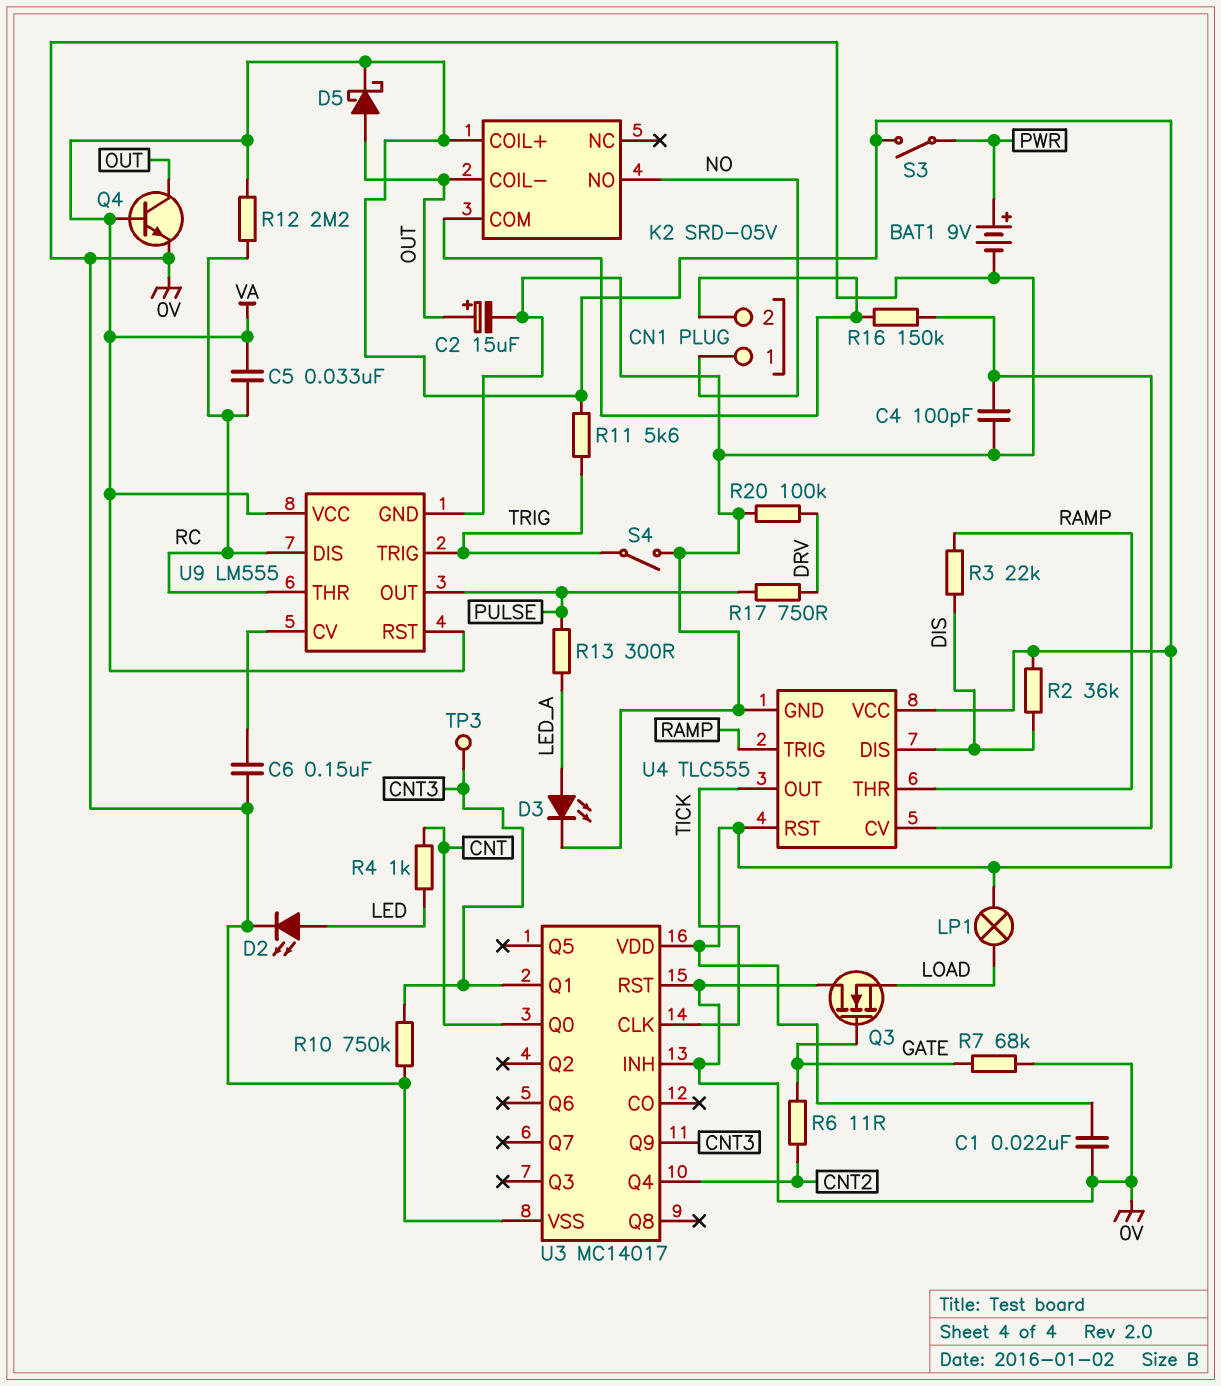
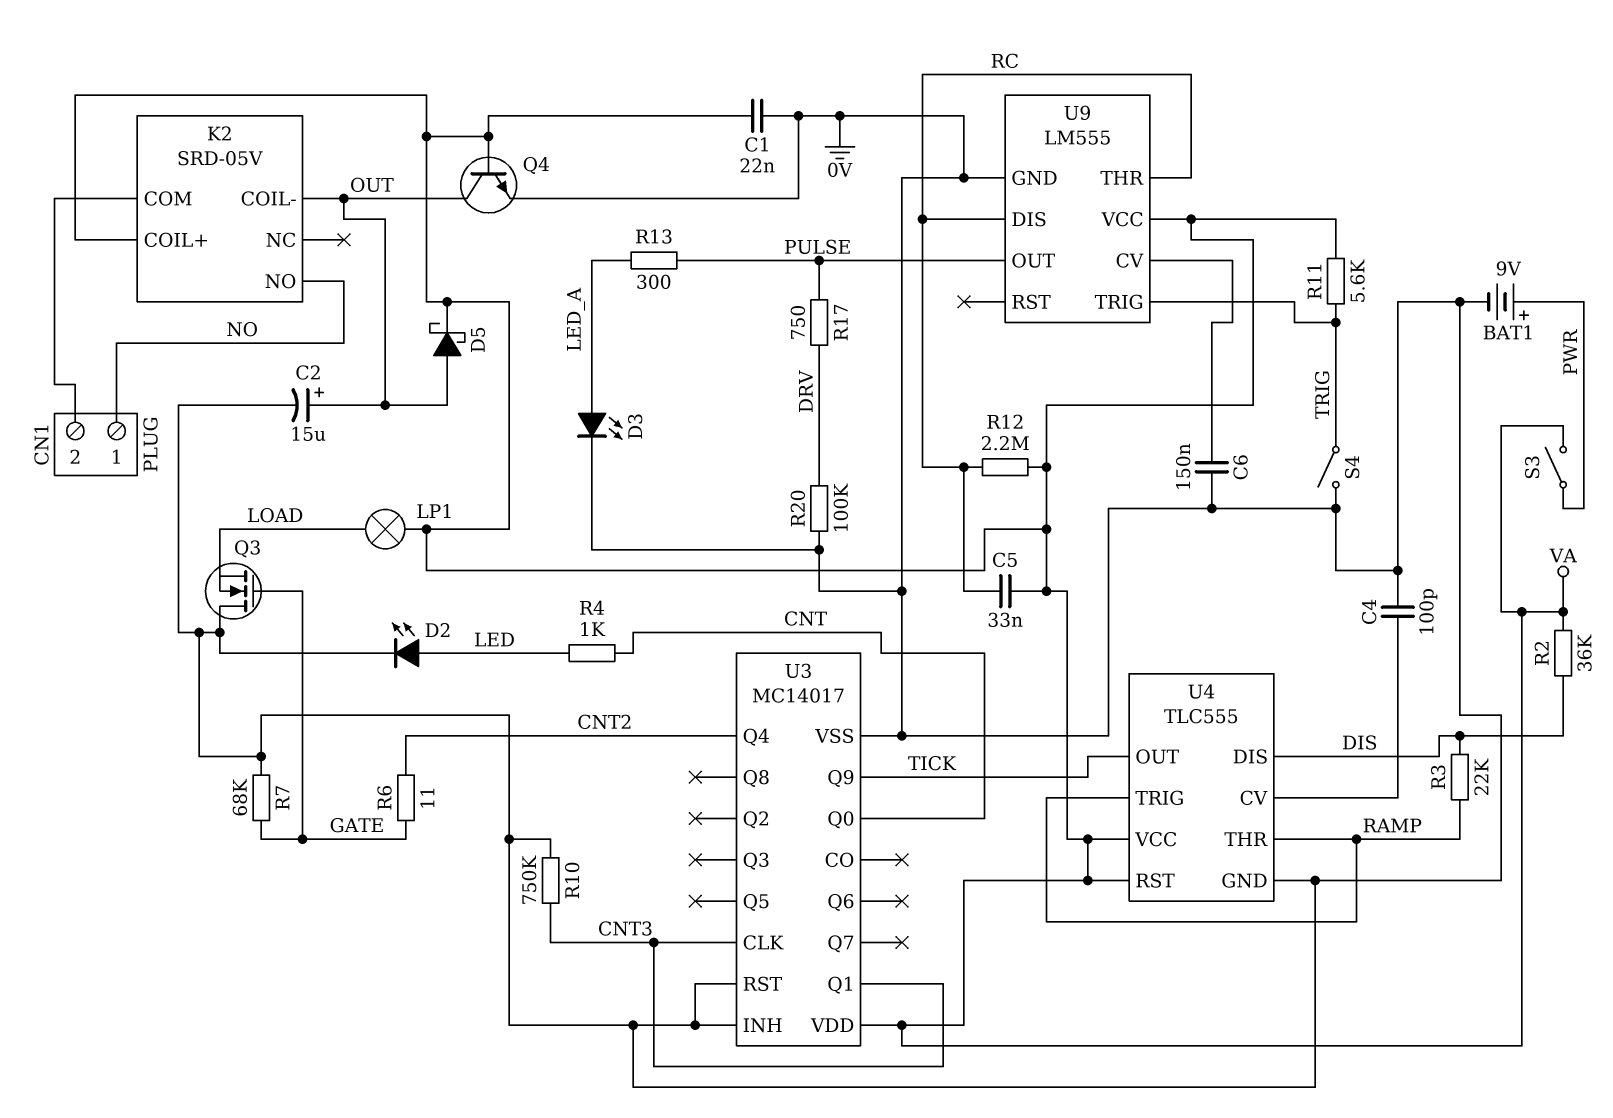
R16: 150k (CN1/2, U4/CV) -> none
TP3: test point (CNT3) -> none
U3 pin CLK: TICK -> CNT3
U3 pin Q9: CNT3 -> TICK
U9 pin RST: VA -> none

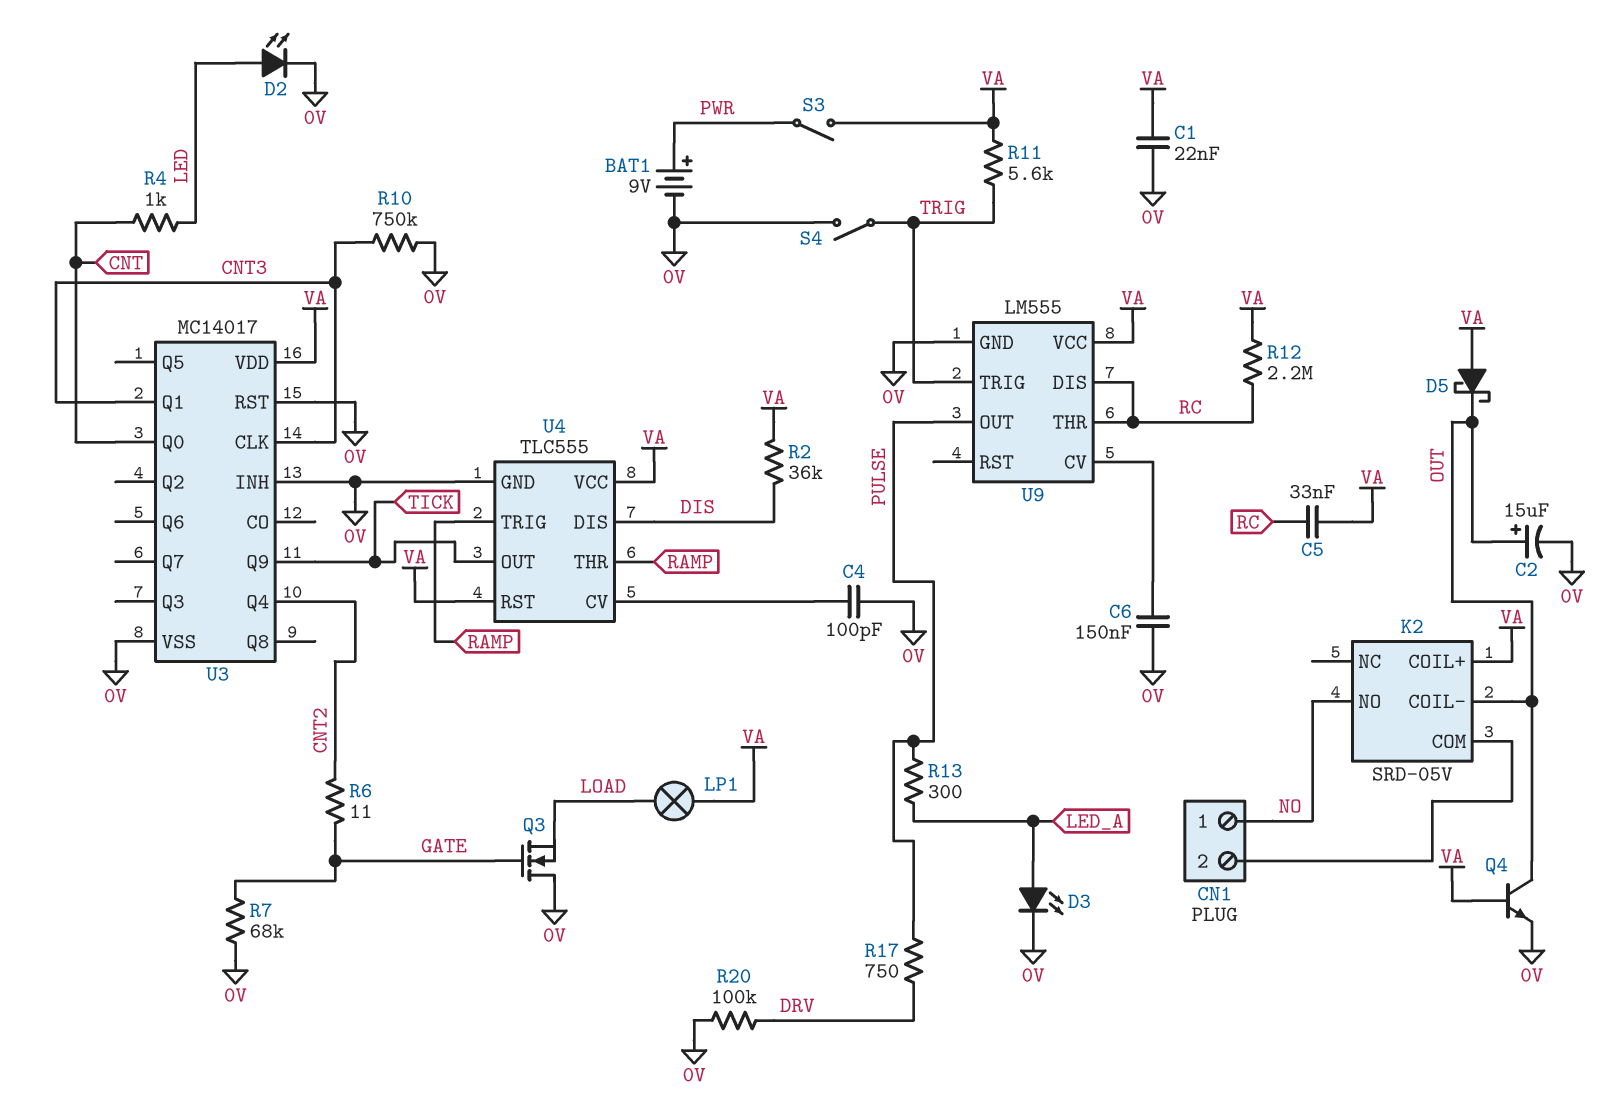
D5: schottky (A OUT, K VA) -> schottky (A VA, K OUT)
R3: 22k (DIS, RAMP) -> none

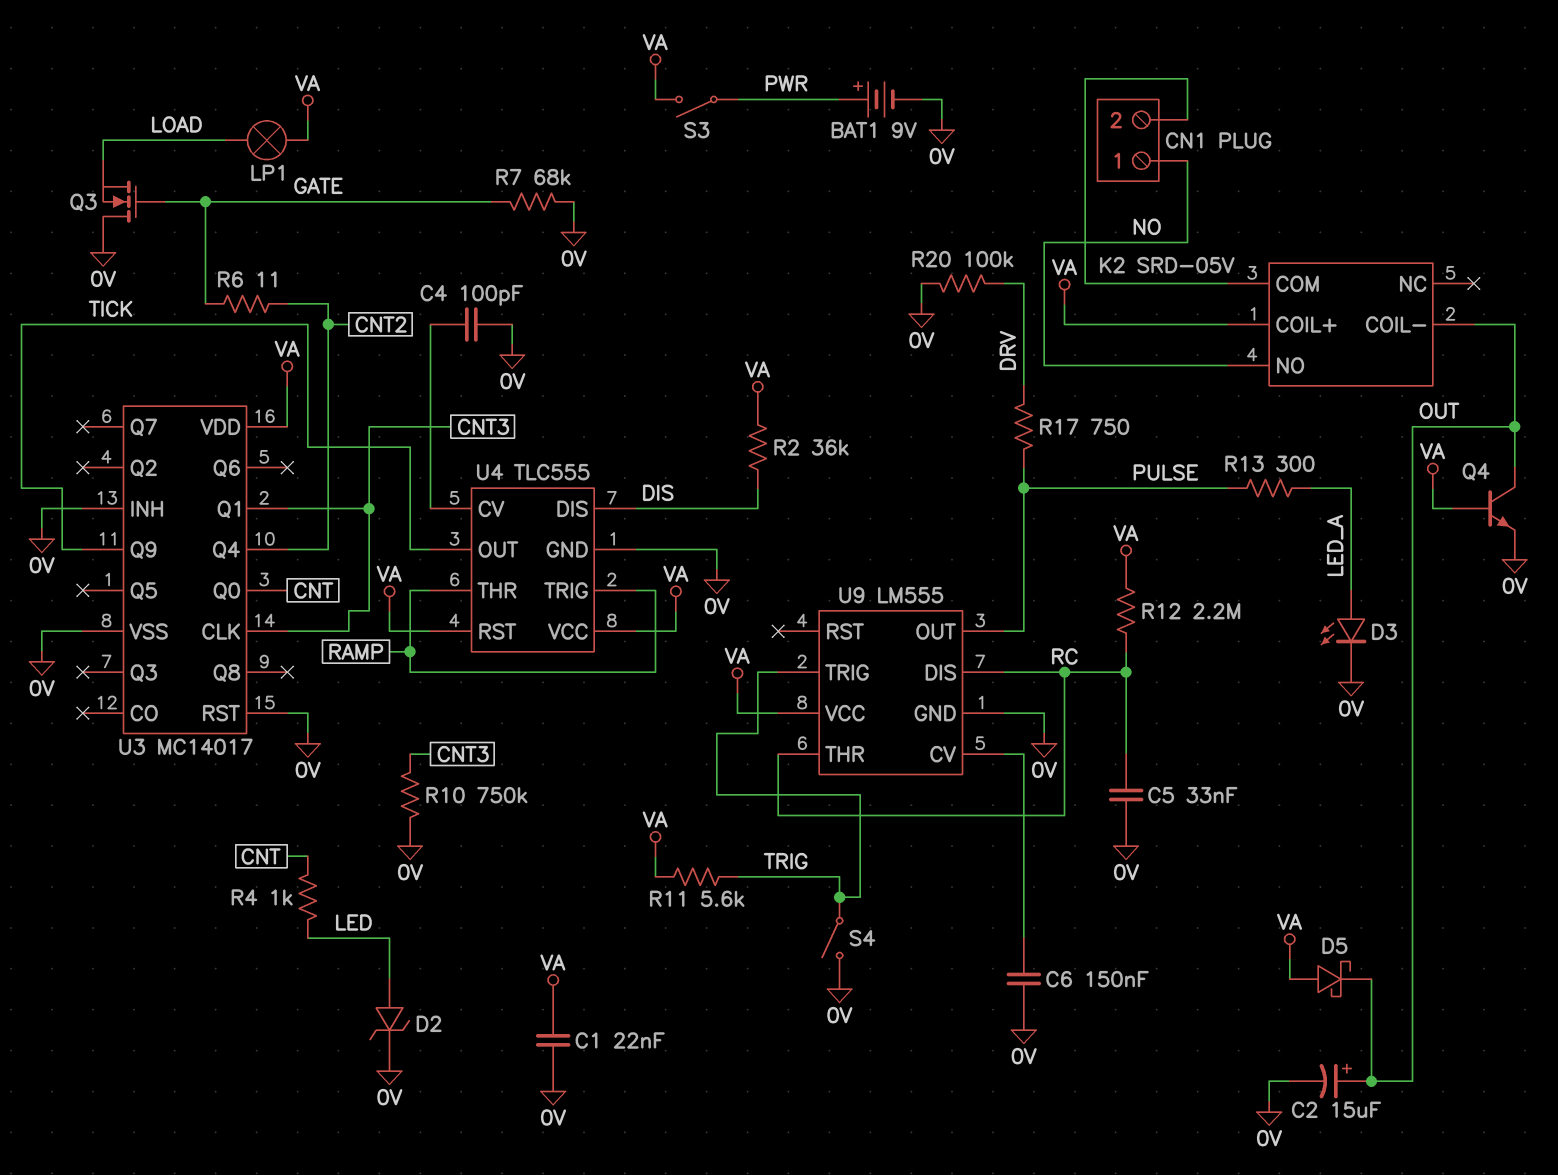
C5: 33nF (RC, VA) -> 33nF (0V, RC)
D2: LED (A LED, K 0V) -> zener (A LED, K 0V)

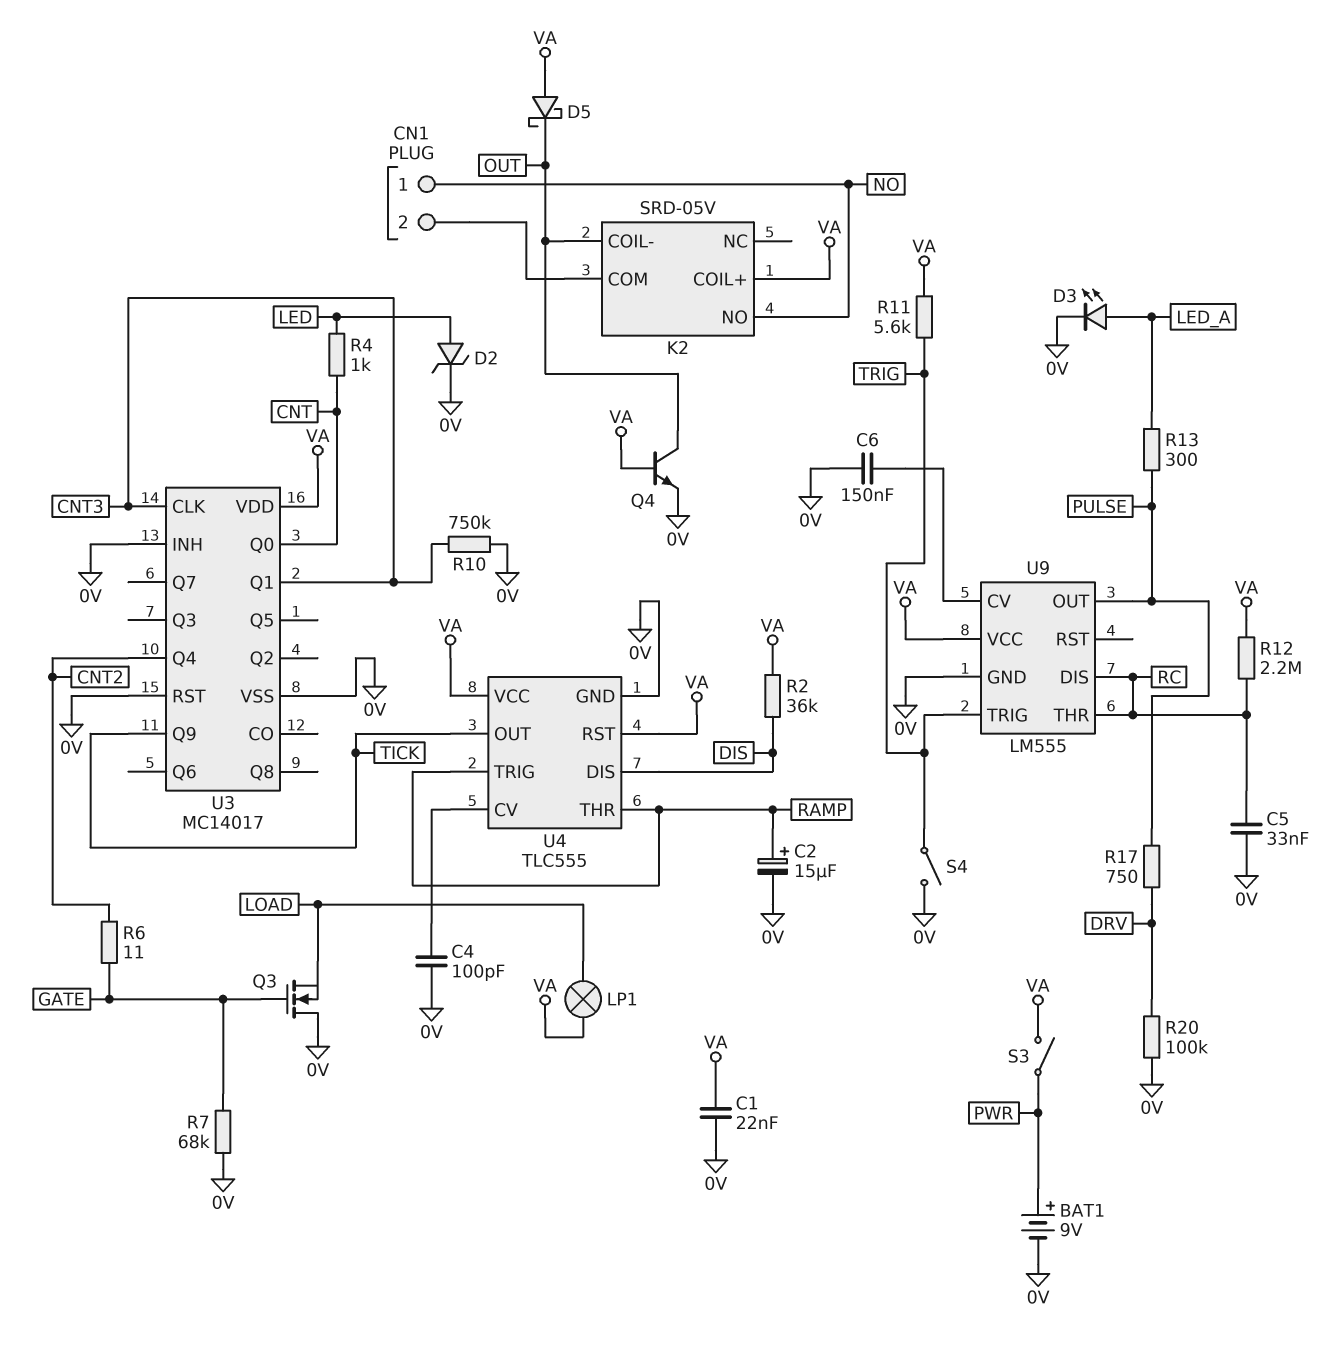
C2: 15uF (plus OUT, minus 0V) -> 15uF (plus RAMP, minus 0V)

